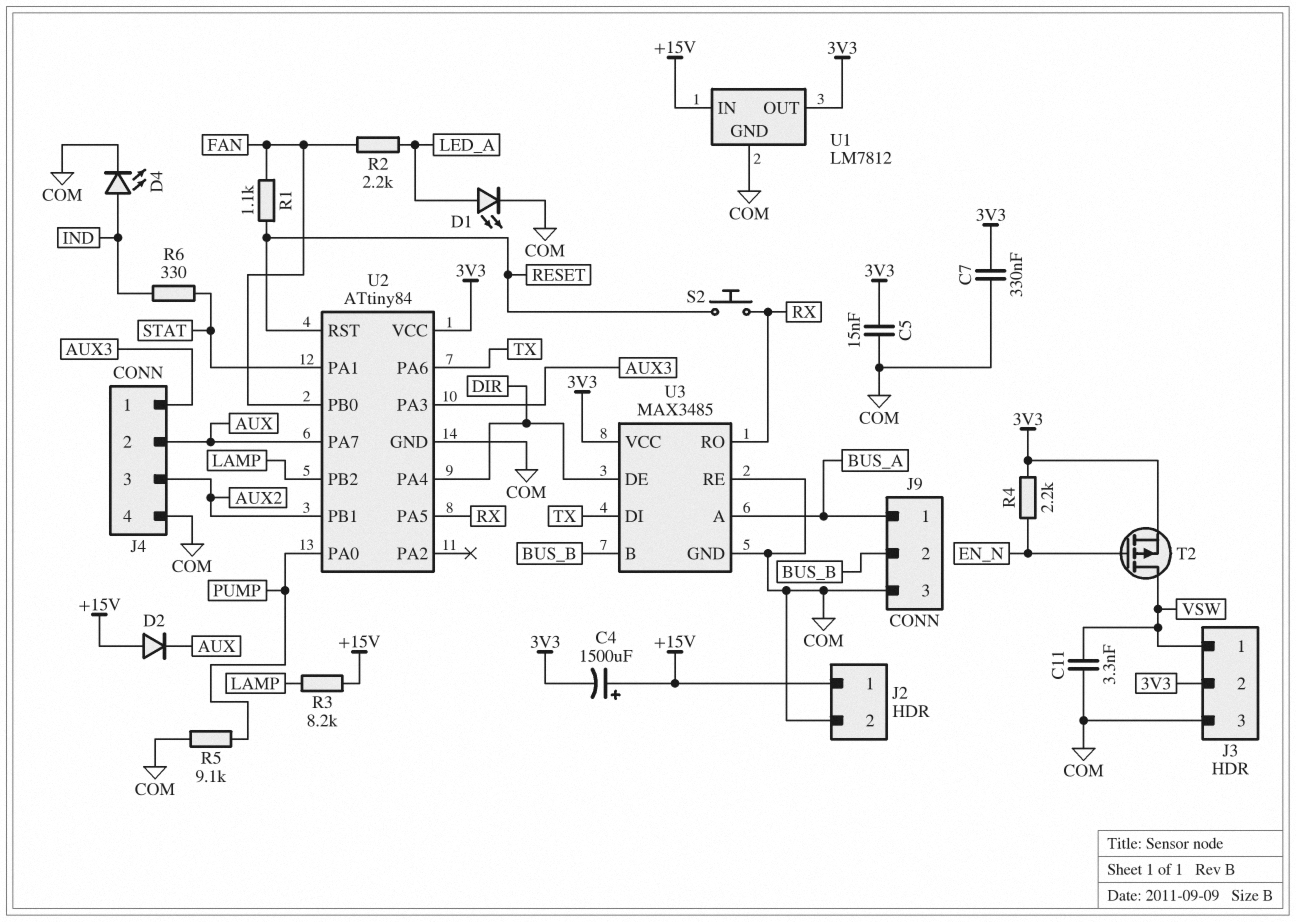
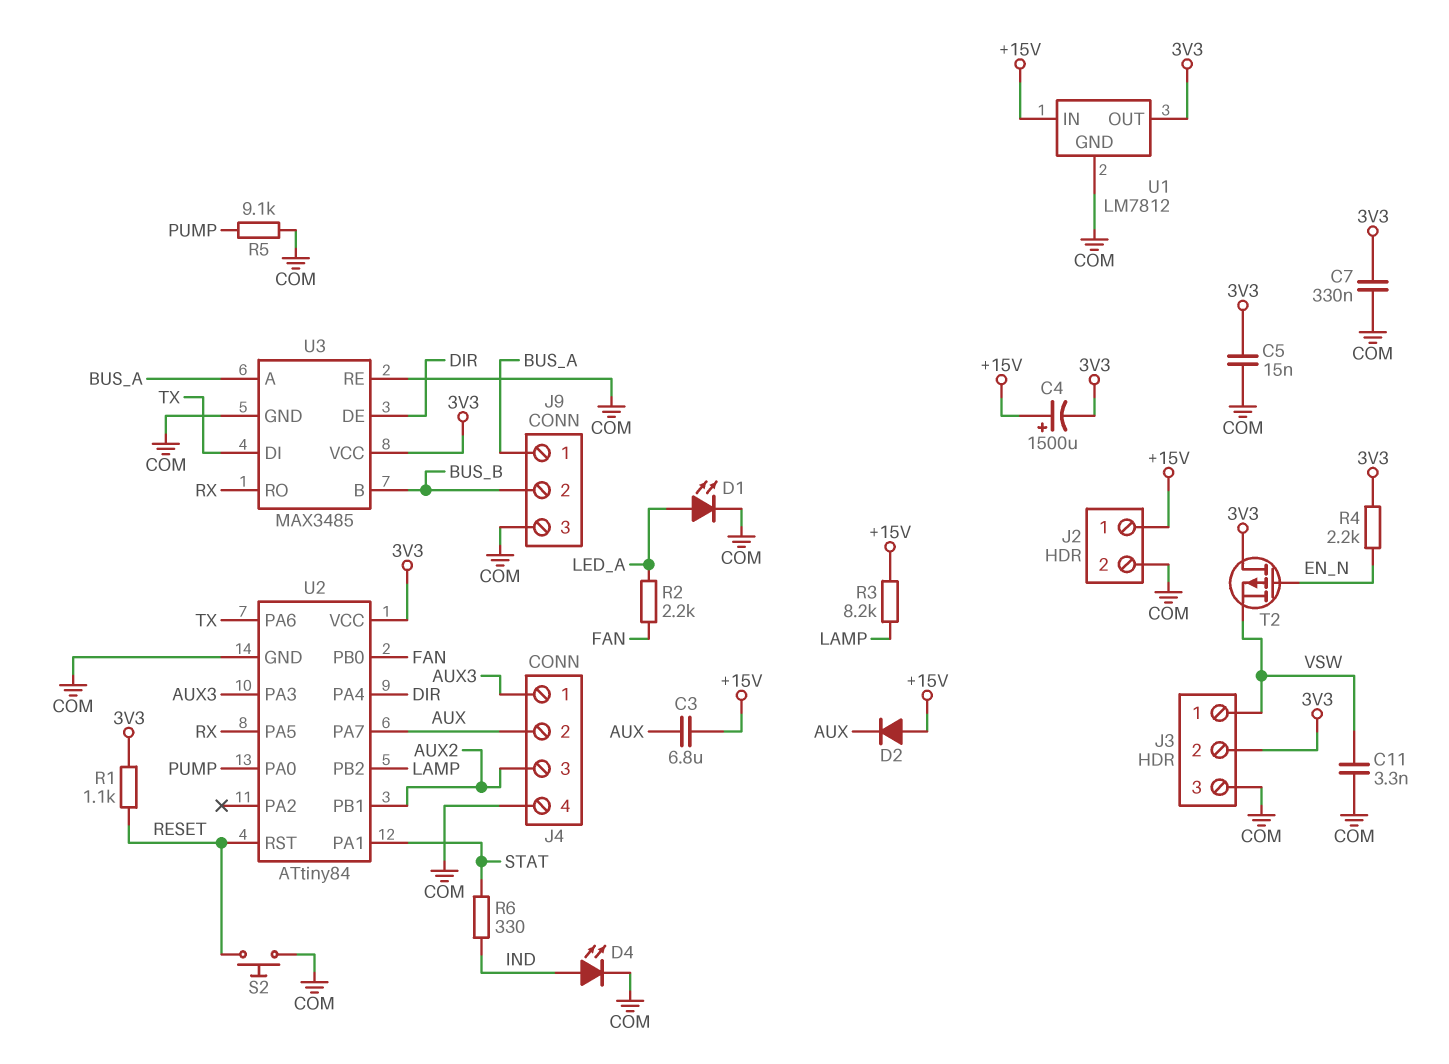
C3: none -> 6.8uF (+15V, AUX)
R1: 1.1k (FAN, RESET) -> 1.1k (3V3, RESET)
S2: button (RESET, RX) -> button (COM, RESET)
T2: PMOS (G EN_N, D VSW, S 3V3) -> PMOS (G EN_N, D 3V3, S VSW)

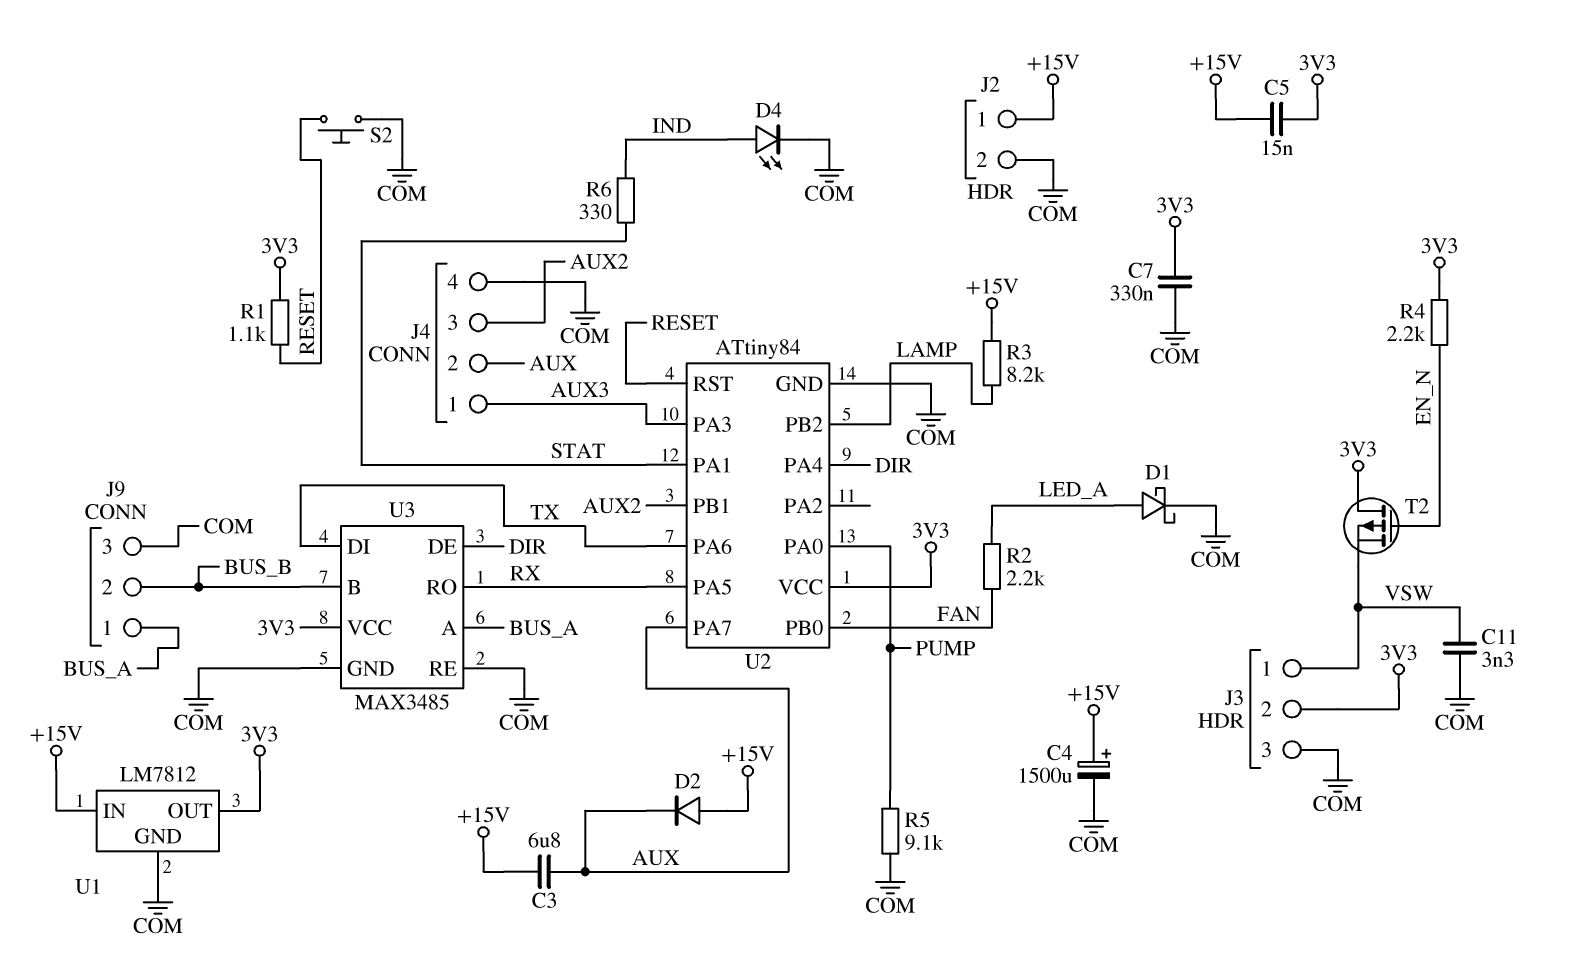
C4: 1500uF (plus +15V, minus 3V3) -> 1500uF (plus +15V, minus COM)
C5: 15nF (3V3, COM) -> 15nF (+15V, 3V3)
D1: LED (A LED_A, K COM) -> schottky (A LED_A, K COM)

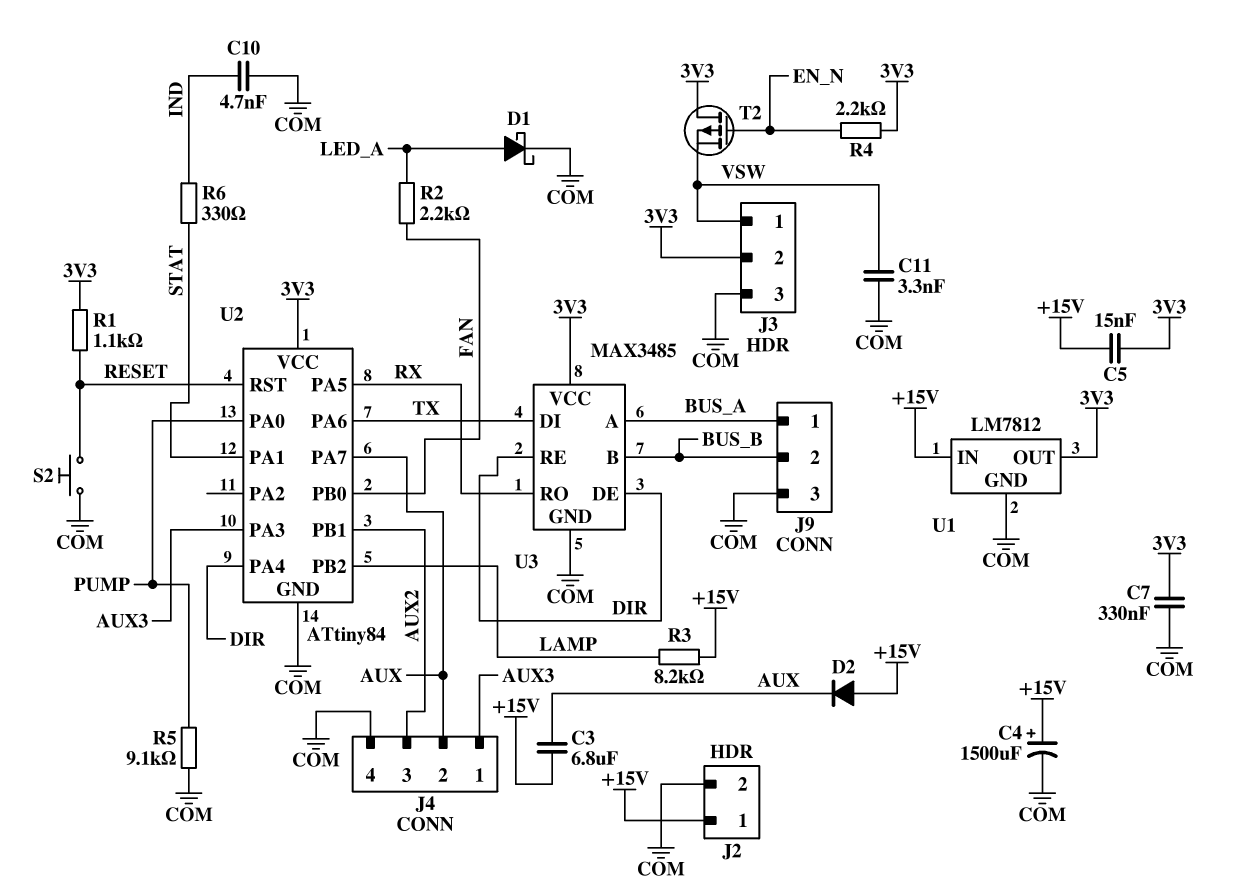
C10: none -> 4.7nF (COM, IND)
D4: LED (A IND, K COM) -> none
U3 pin RE: COM -> DIR

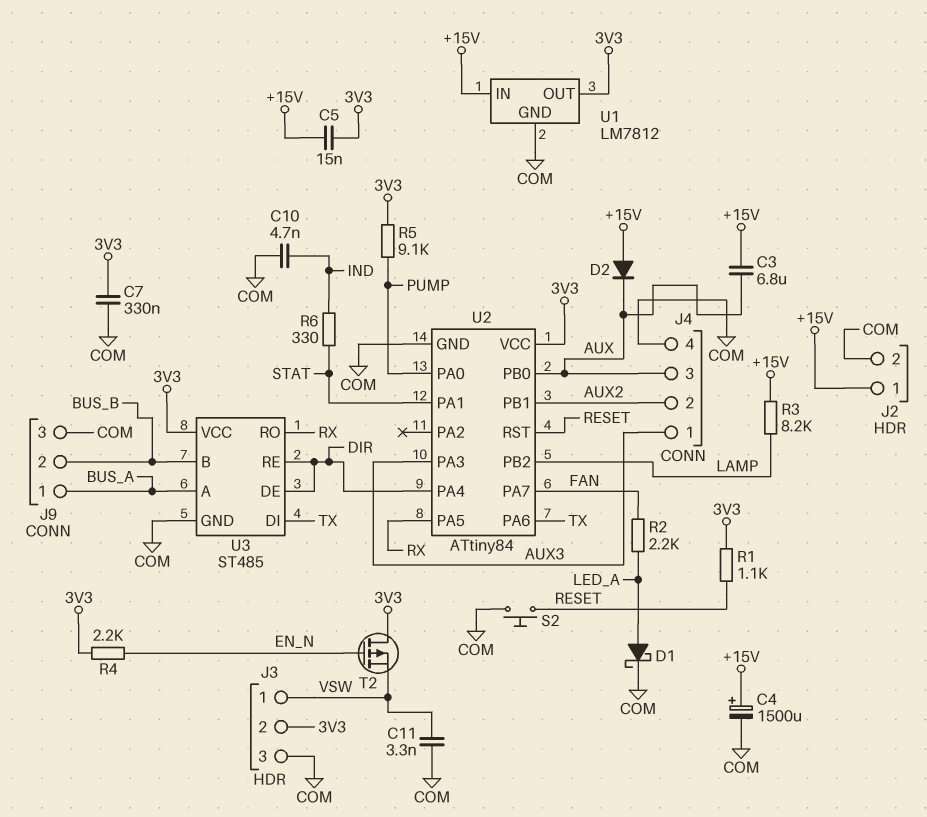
J4 pin 2: AUX -> AUX2
J4 pin 3: AUX2 -> AUX
R5: 9.1k (COM, PUMP) -> 9.1k (3V3, PUMP)
U2 pin PA7: AUX -> FAN
U2 pin PB0: FAN -> AUX
U3: MAX3485 -> ST485

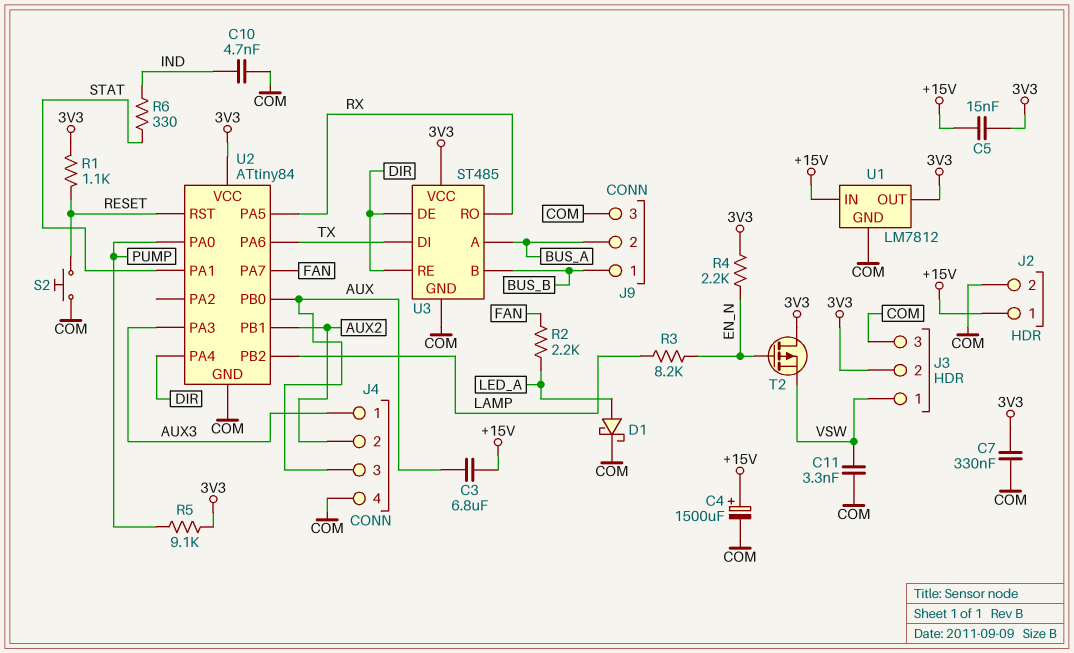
D2: diode (A +15V, K AUX) -> none
J9 pin 1: BUS_A -> BUS_B
J9 pin 2: BUS_B -> BUS_A
R3: 8.2k (+15V, LAMP) -> 8.2k (EN_N, LAMP)

